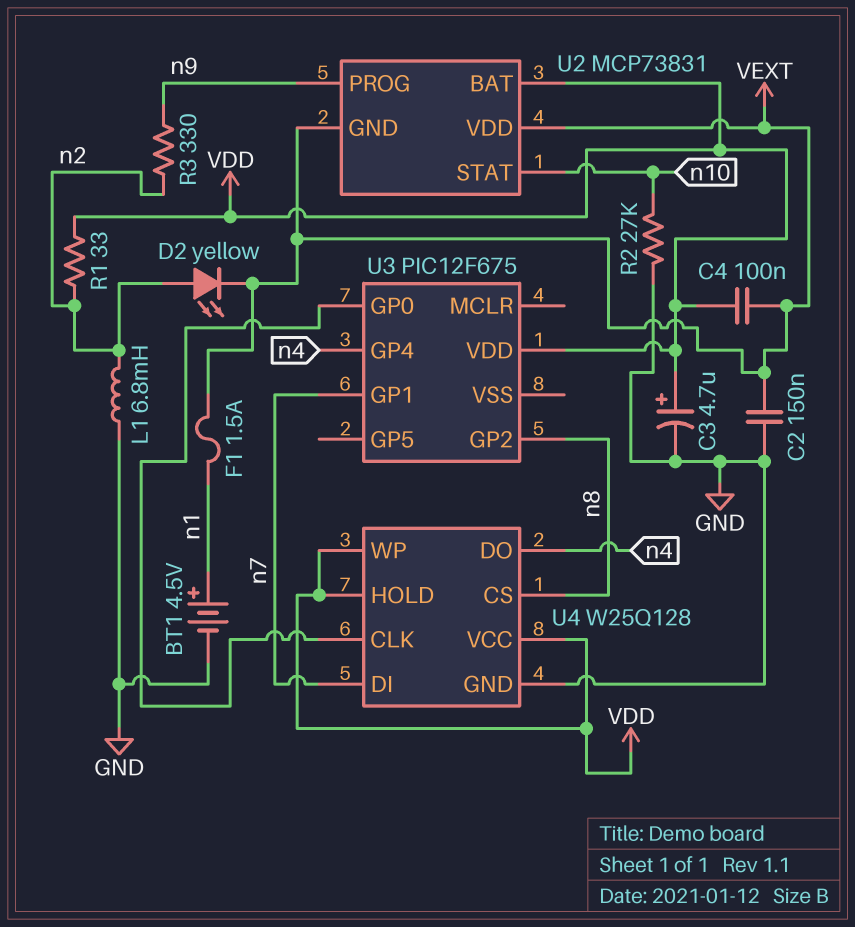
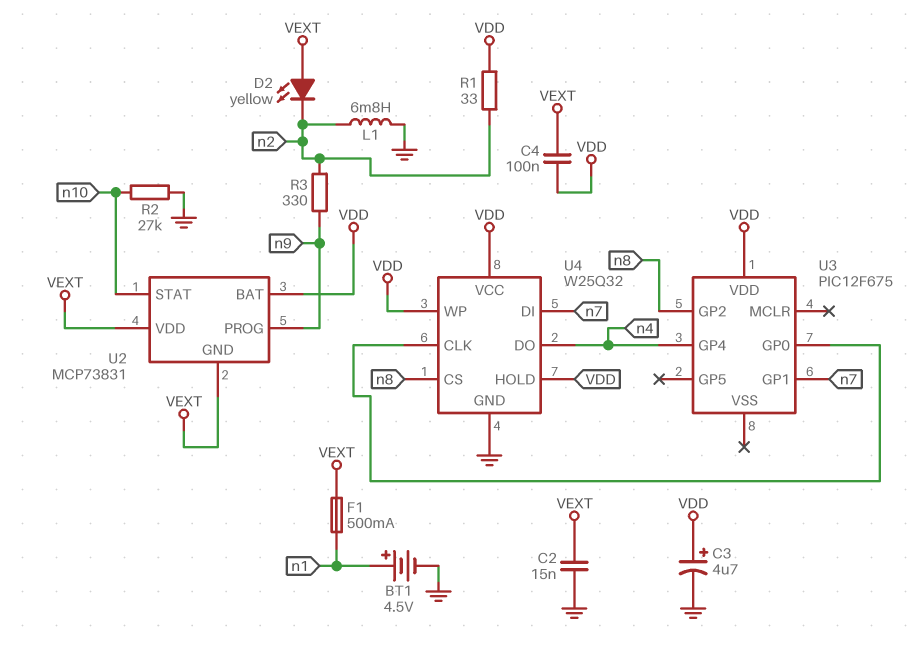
C2: 150nF (GND, VEXT) -> 15nF (GND, VEXT)
D2: LED yellow (A n2, K VEXT) -> LED yellow (A VEXT, K n2)
F1: 1.5A (VEXT, n1) -> 500mA (VEXT, n1)
U4: W25Q128 -> W25Q32

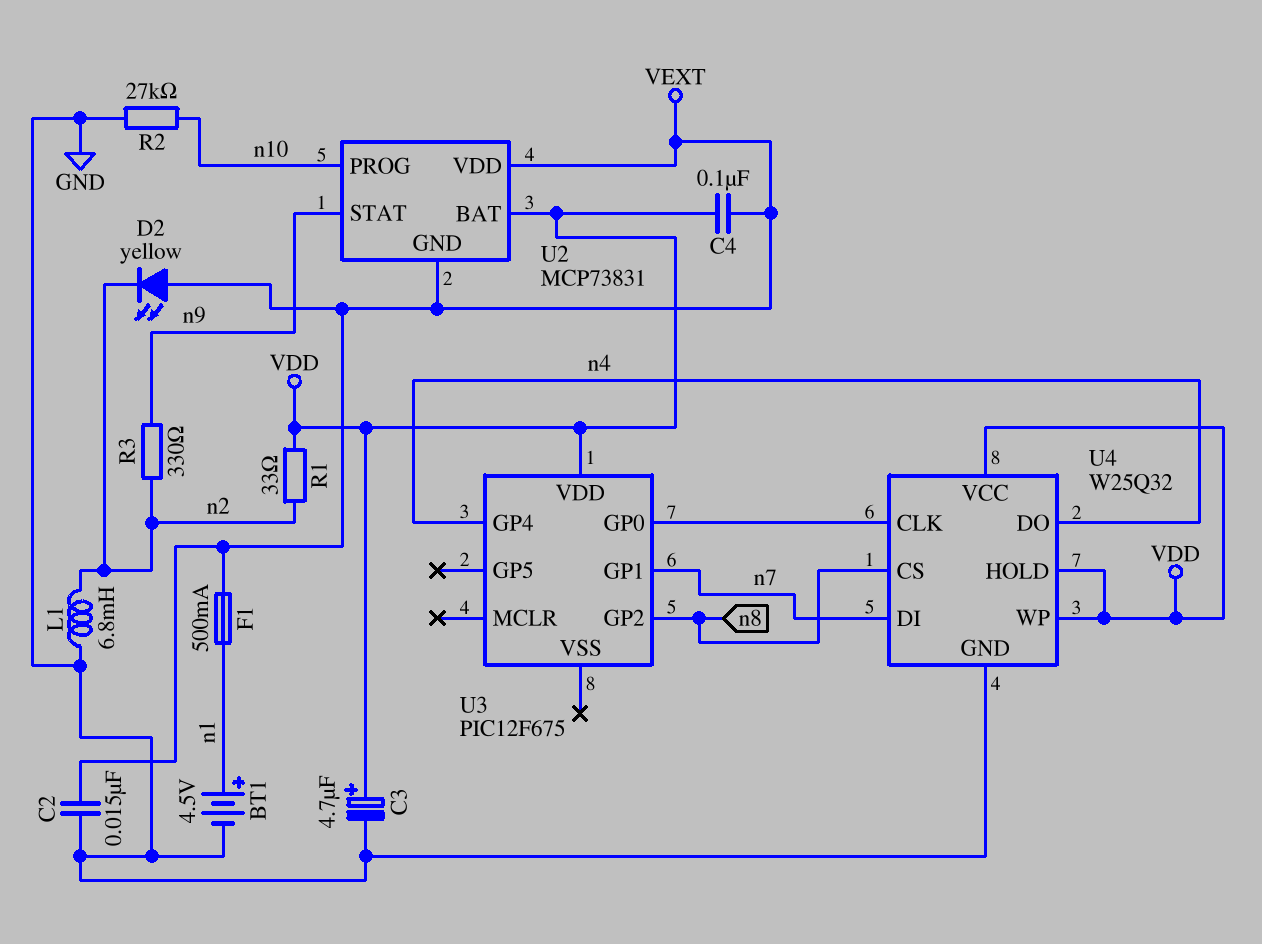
U2 pin PROG: n9 -> n10
U2 pin STAT: n10 -> n9

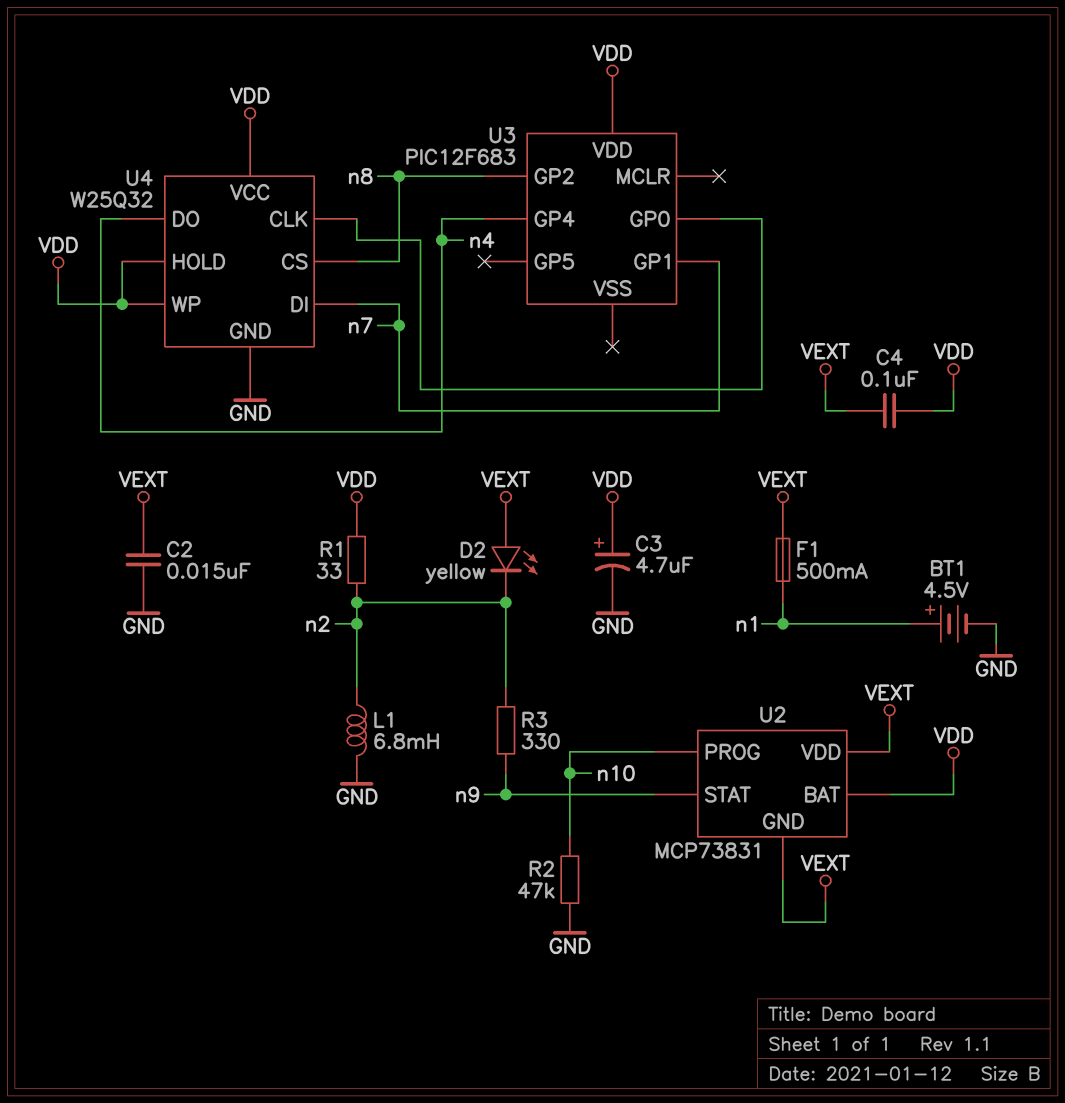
R2: 27k (GND, n10) -> 47k (GND, n10)
U3: PIC12F675 -> PIC12F683

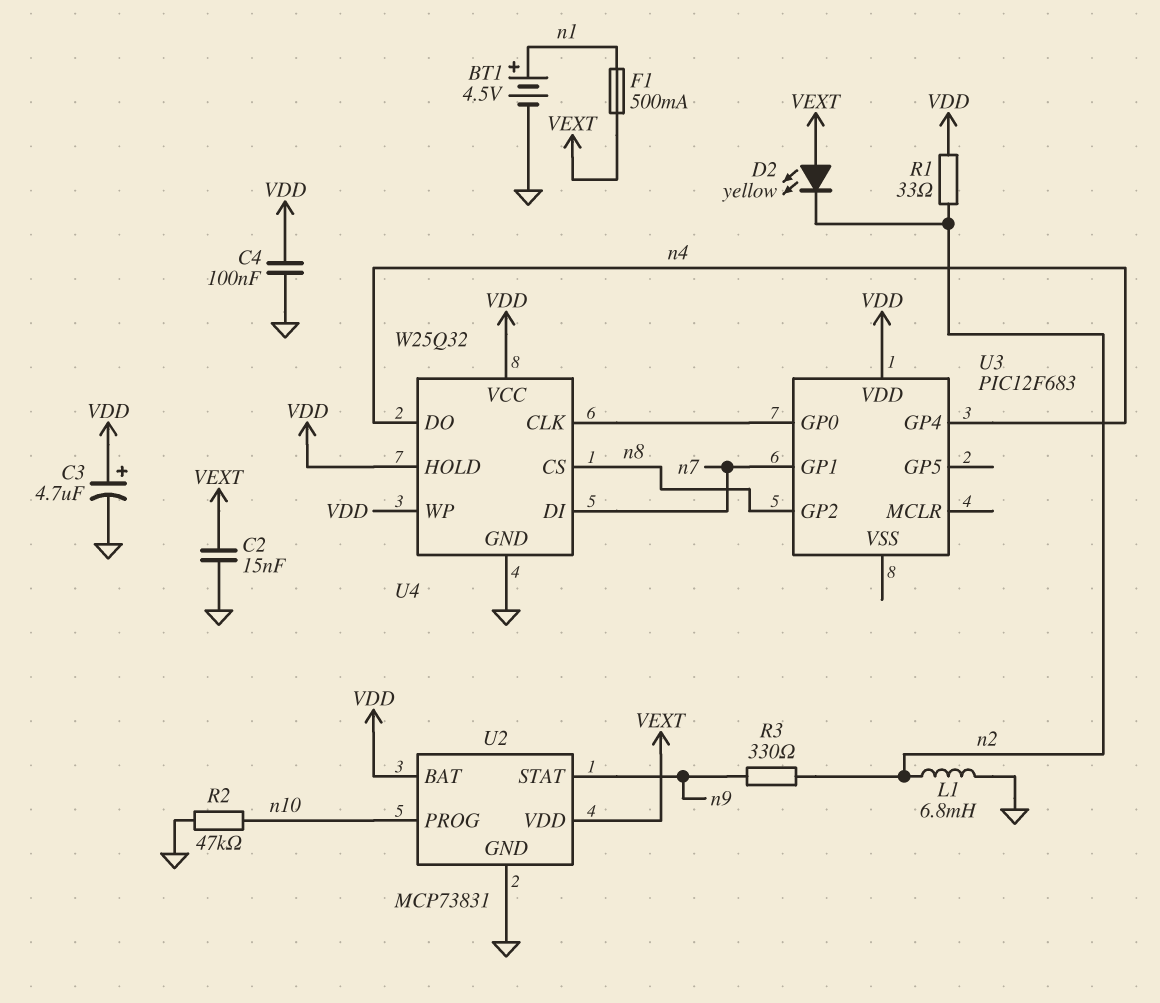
C4: 100nF (VDD, VEXT) -> 100nF (GND, VDD)
U2 pin GND: VEXT -> GND

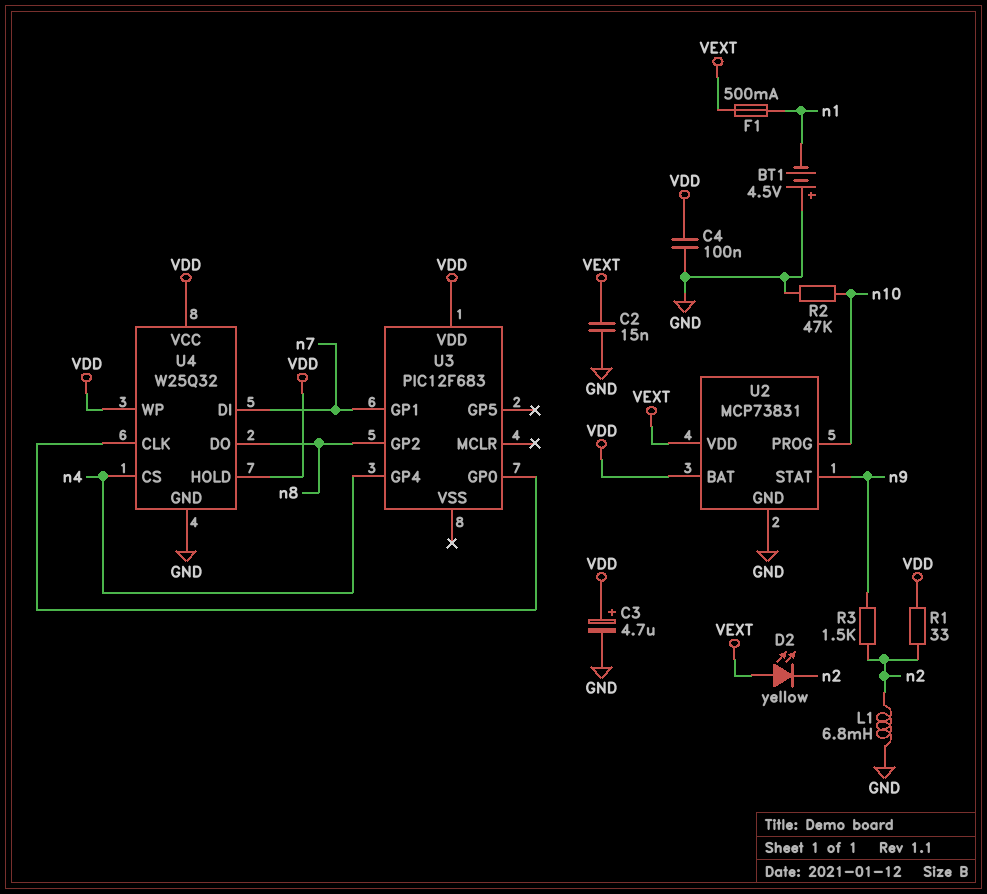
BT1: 4.5V (plus n1, minus GND) -> 4.5V (plus GND, minus n1)
R3: 330 (n2, n9) -> 1.5k (n2, n9)
U4 pin CS: n8 -> n4
U4 pin DO: n4 -> n8

